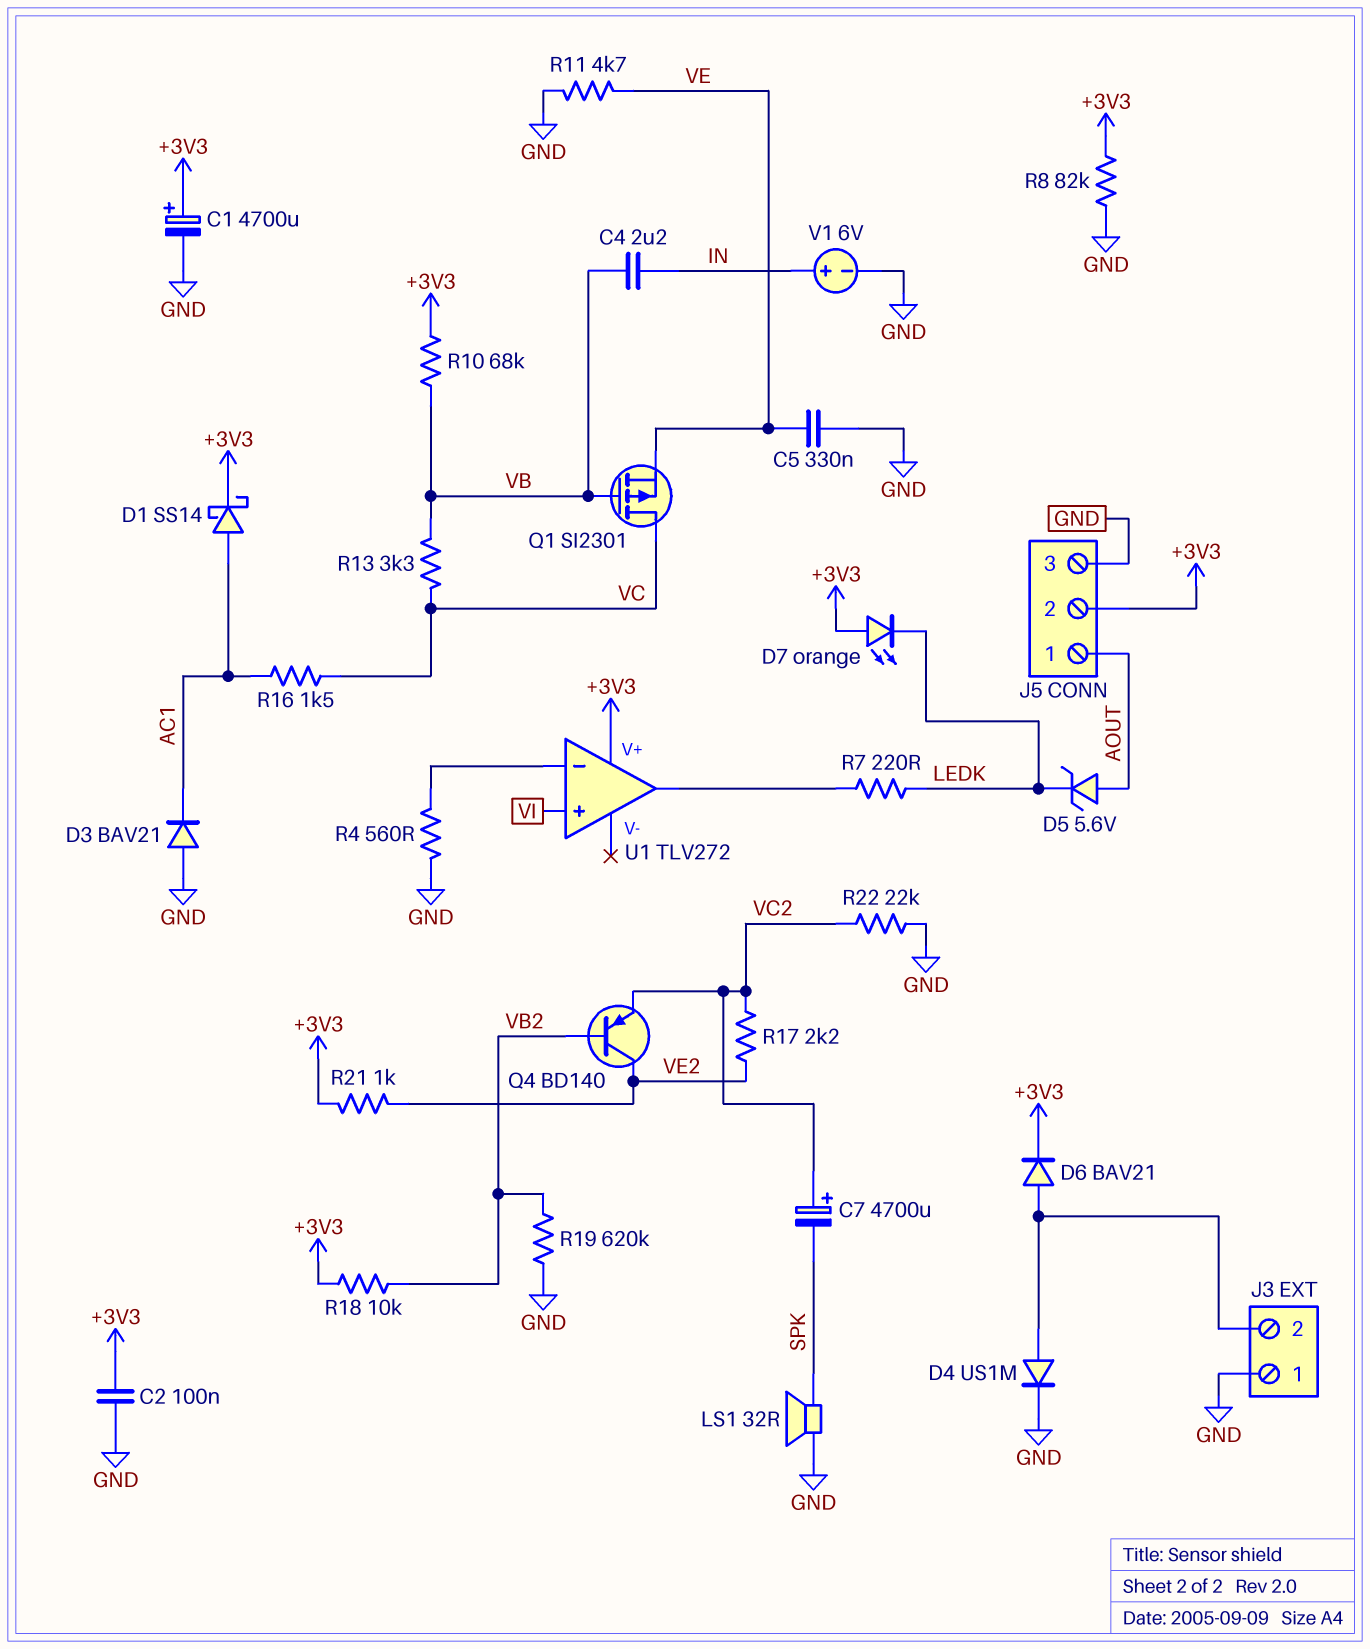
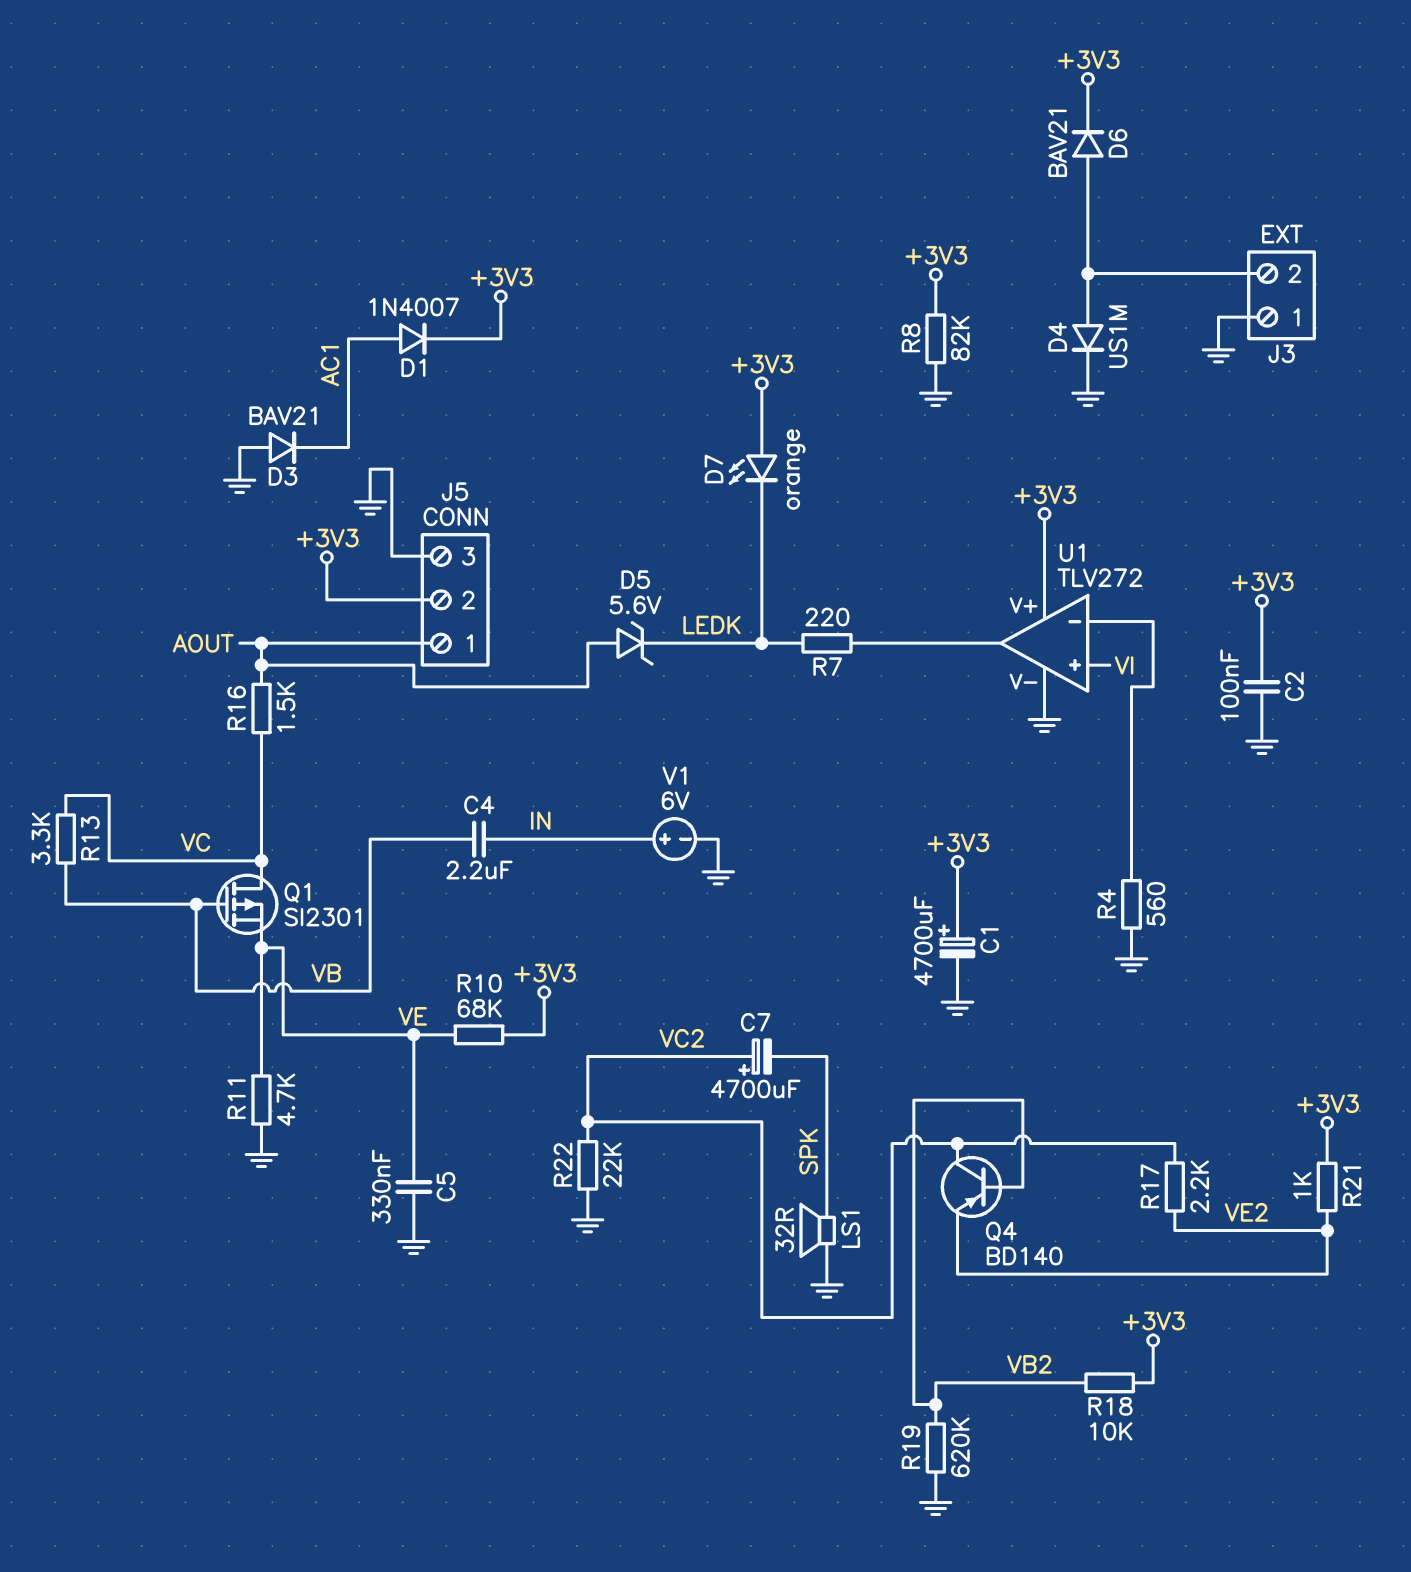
D1: schottky SS14 (A AC1, K +3V3) -> diode 1N4007 (A AC1, K +3V3)
Q4: PNP BD140 (B VB2, C VE2, E VC2) -> PNP BD140 (B VB2, C VC2, E VE2)
R10: 68k (+3V3, VB) -> 68k (+3V3, VE)
R16: 1.5k (AC1, VC) -> 1.5k (AOUT, VC)
U1 pin V-: none -> GND

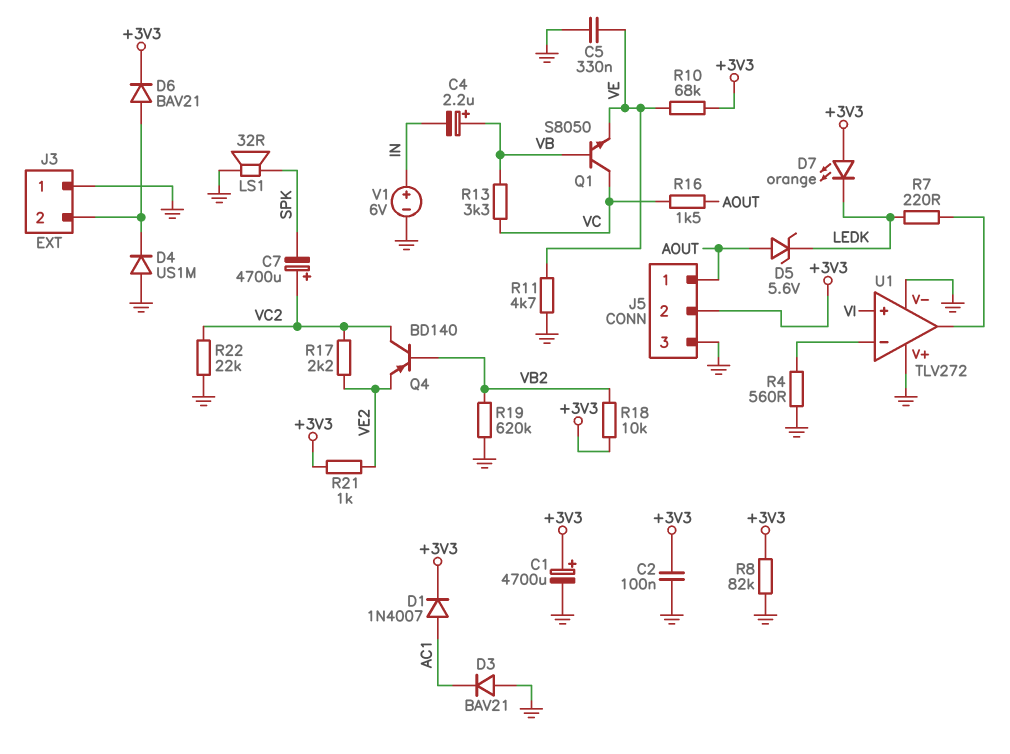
C4: 2.2uF (IN, VB) -> 2.2uF (plus VB, minus IN)
D4: diode US1M (A J3/2, K GND) -> diode US1M (A GND, K J3/2)
Q1: PMOS SI2301 (G VB, D VC, S VE) -> NPN S8050 (B VB, C VC, E VE)
U1 pin V+: +3V3 -> GND

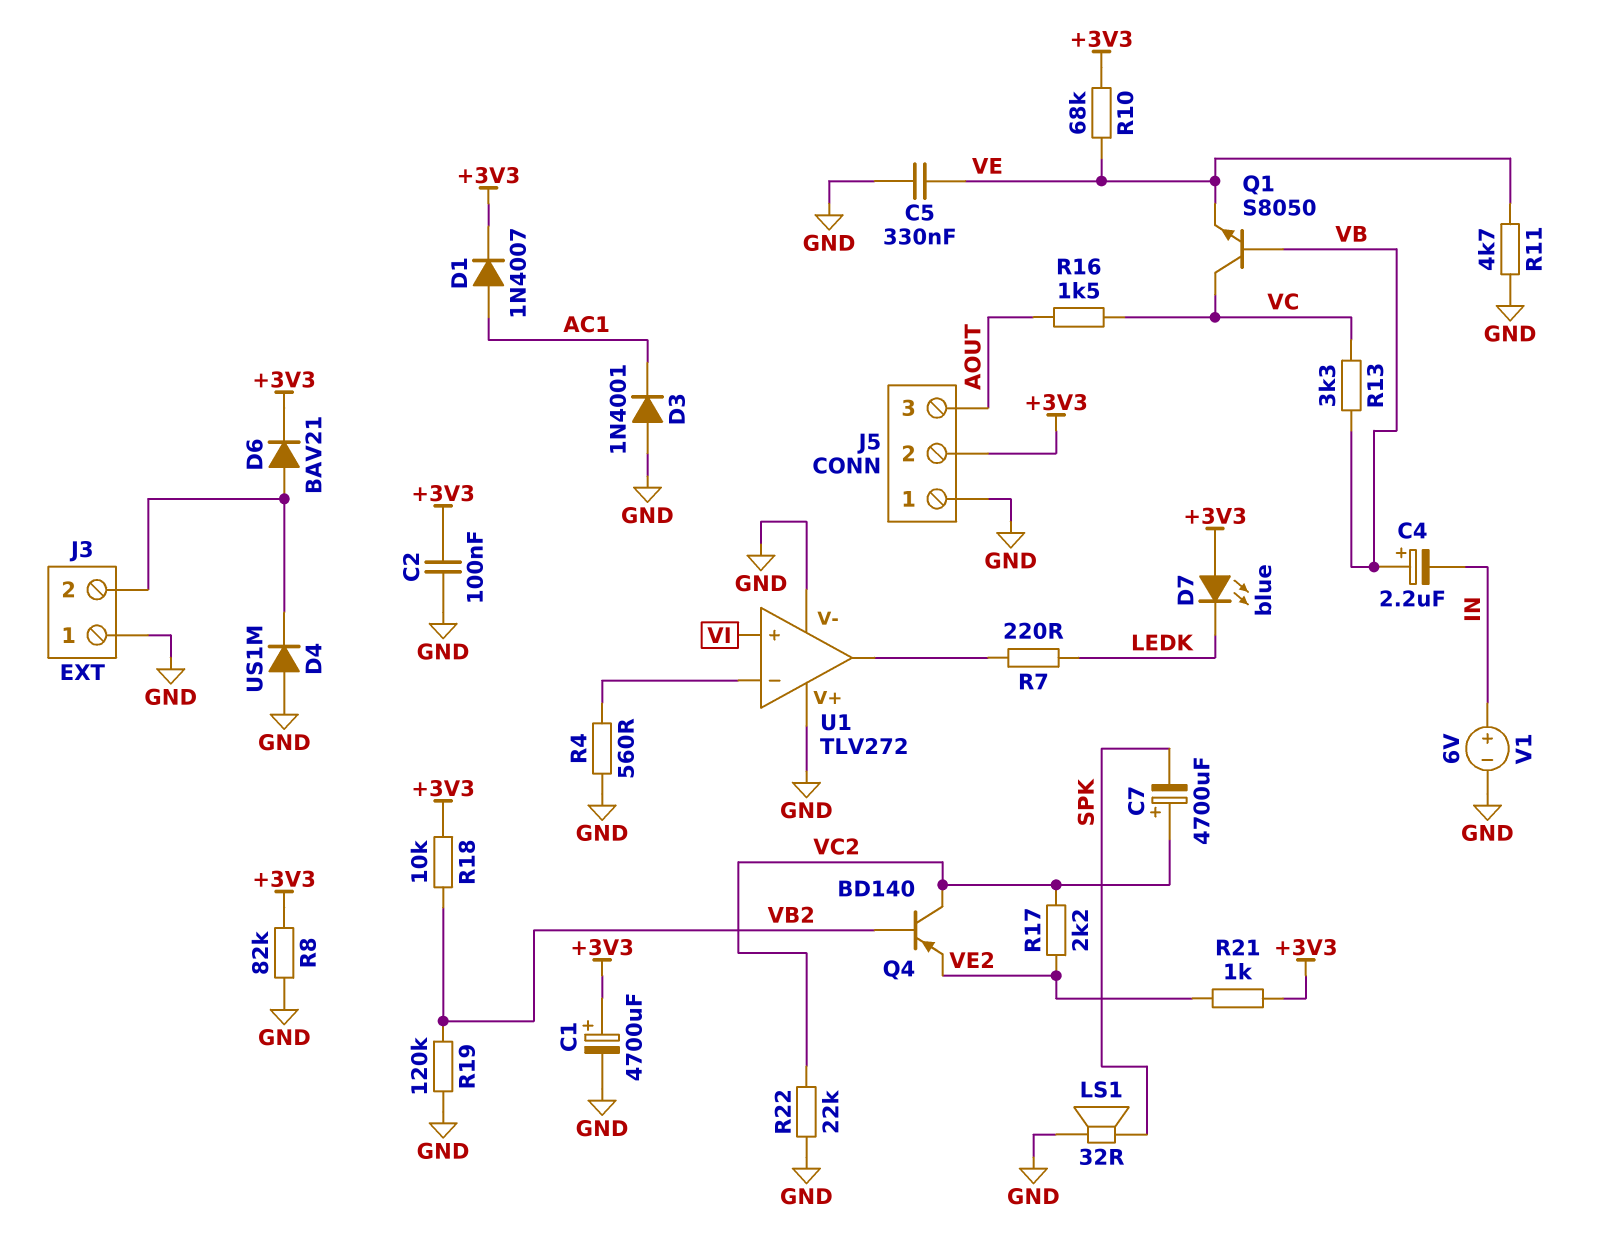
D3: diode BAV21 (A GND, K AC1) -> diode 1N4001 (A GND, K AC1)
D5: zener 5.6V (A AOUT, K LEDK) -> none
D7: LED orange (A +3V3, K LEDK) -> LED blue (A +3V3, K LEDK)
J5 pin 1: AOUT -> GND
J5 pin 3: GND -> AOUT
R19: 620k (GND, VB2) -> 120k (GND, VB2)

